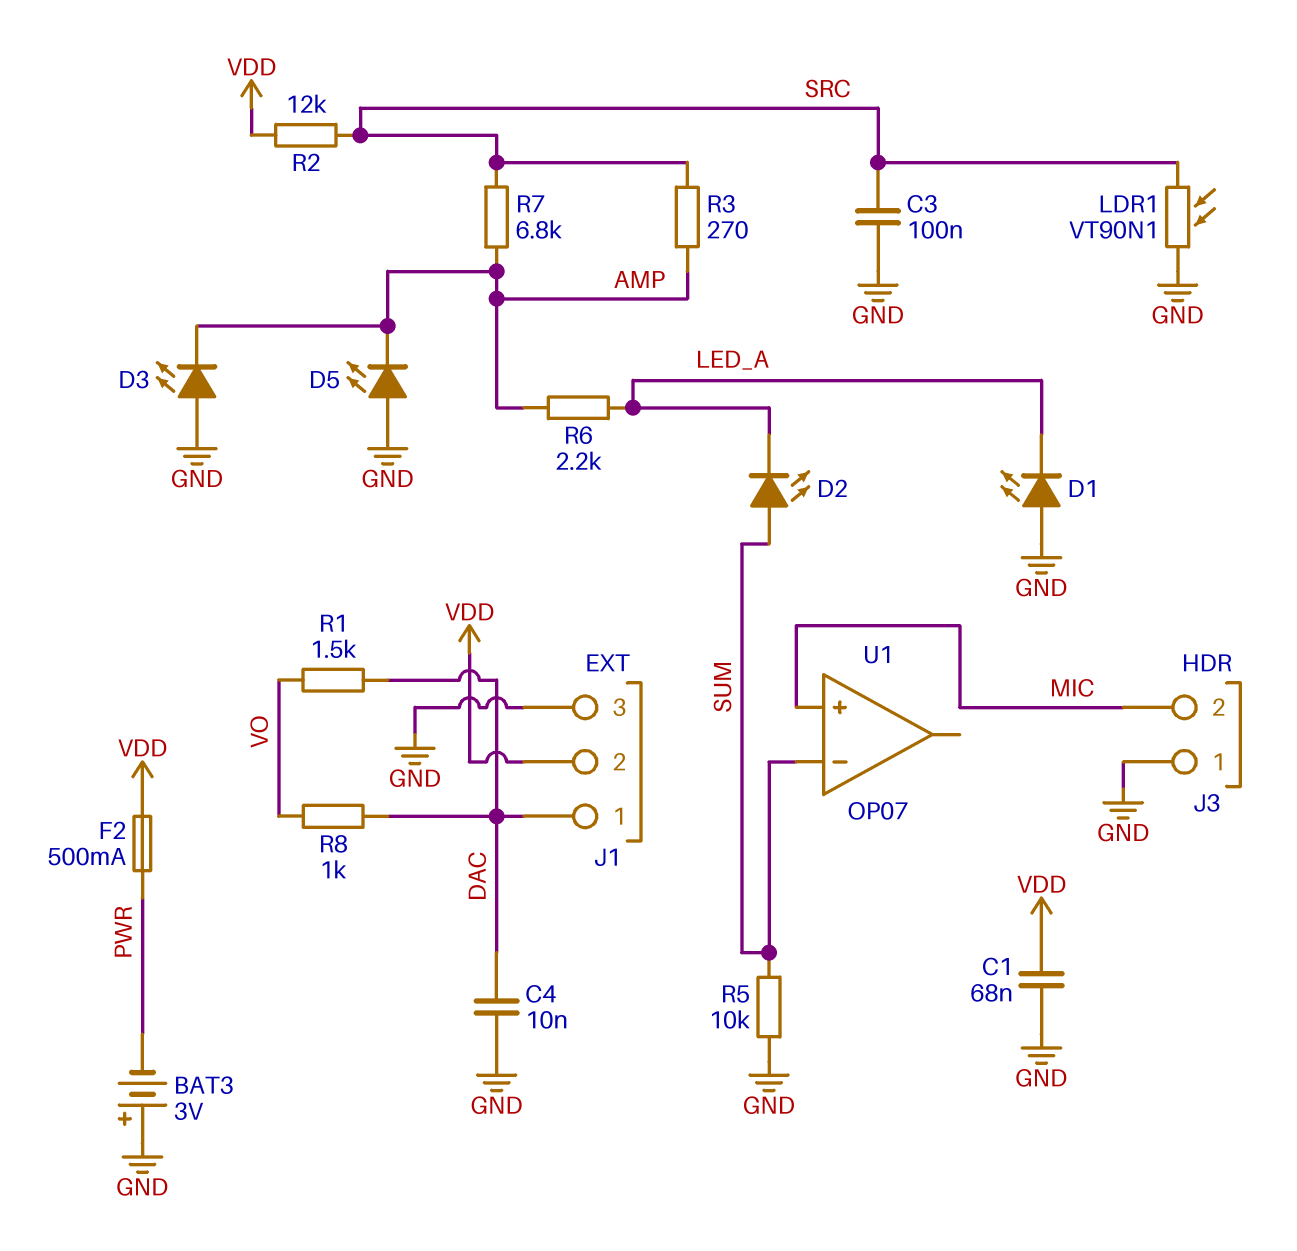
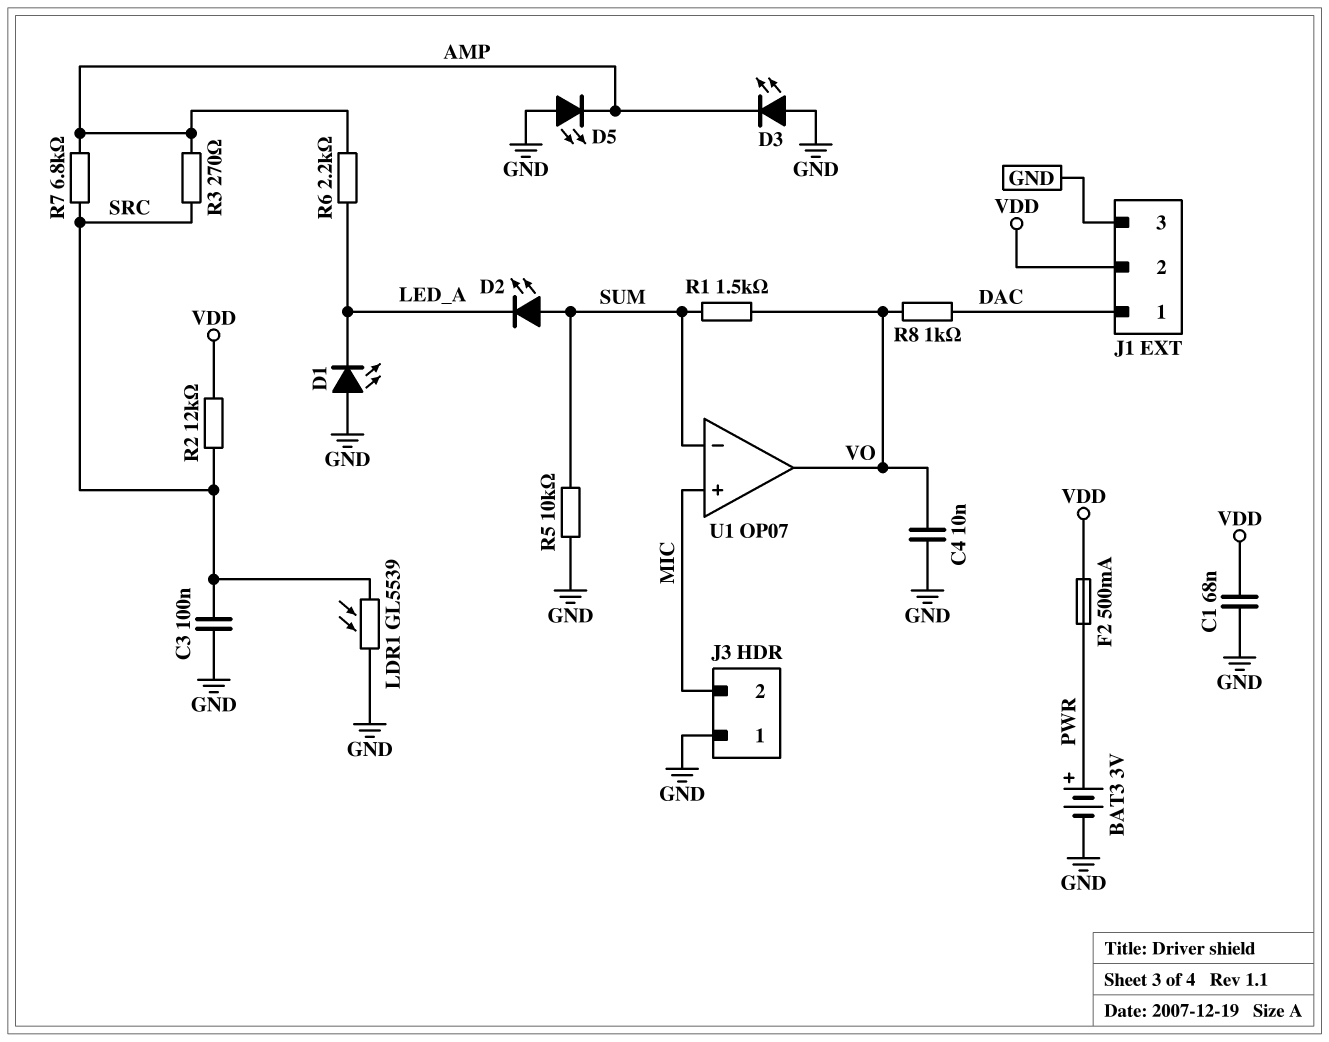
BAT3: 3V (plus GND, minus PWR) -> 3V (plus PWR, minus GND)
C4: 10nF (DAC, GND) -> 10nF (GND, VO)
LDR1: VT90N1 (GND, SRC) -> GL5539 (GND, SRC)
R1: 1.5k (DAC, VO) -> 1.5k (SUM, VO)
U1 pin out: none -> VO

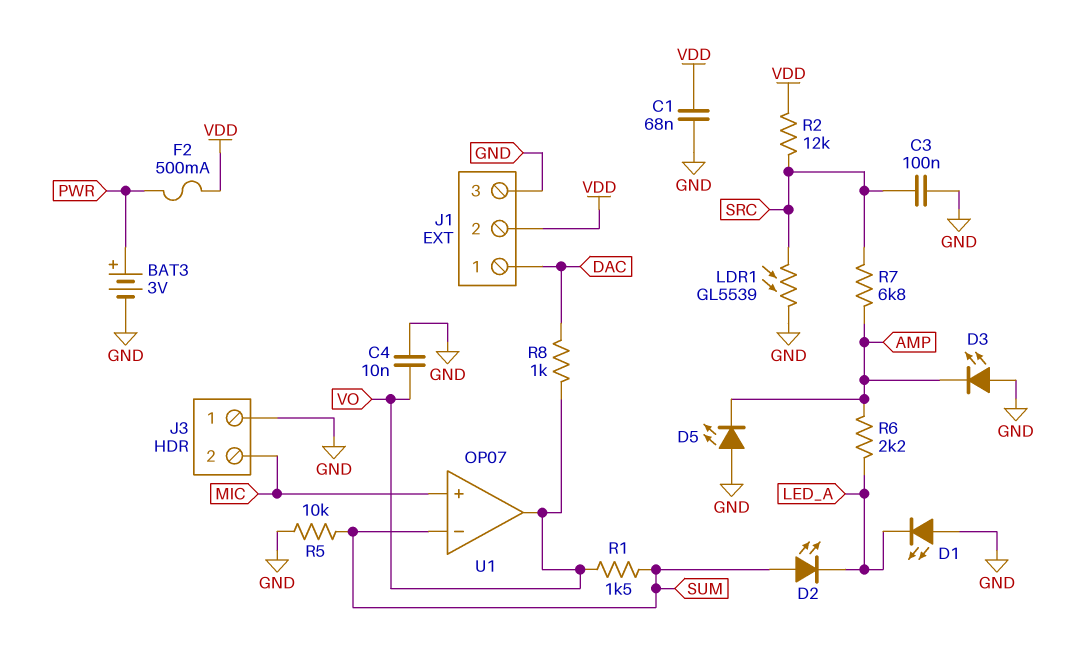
R3: 270 (AMP, SRC) -> none

